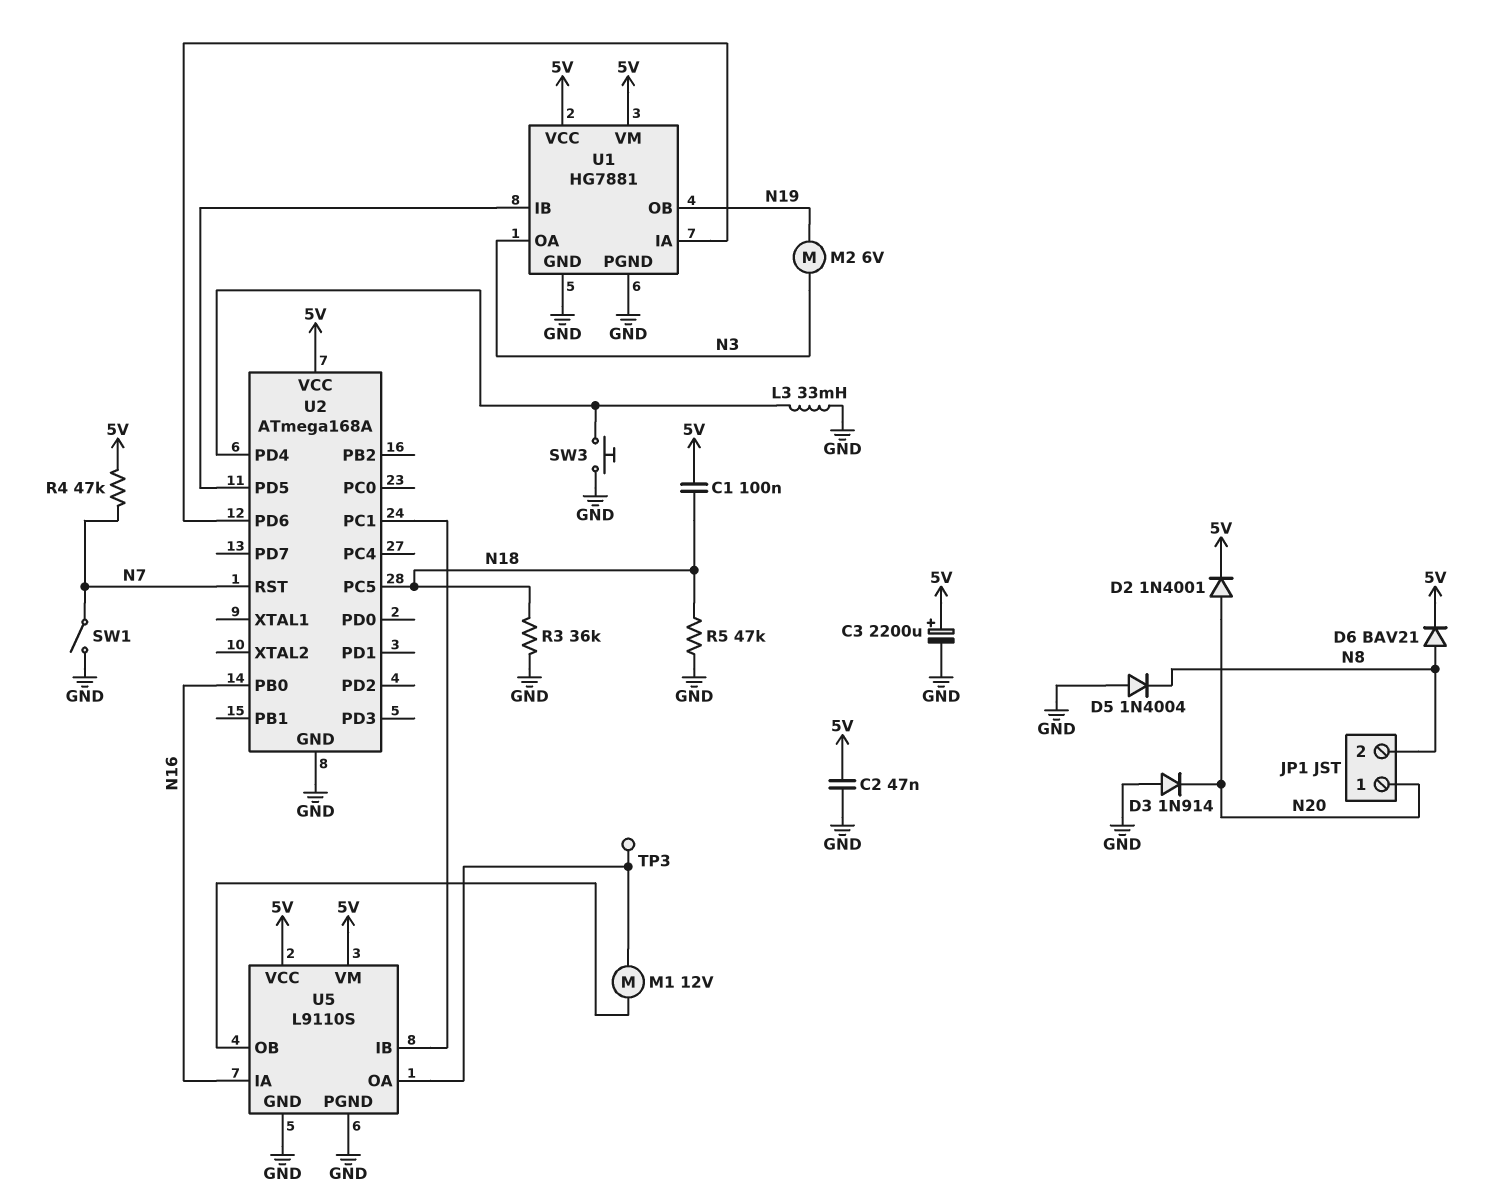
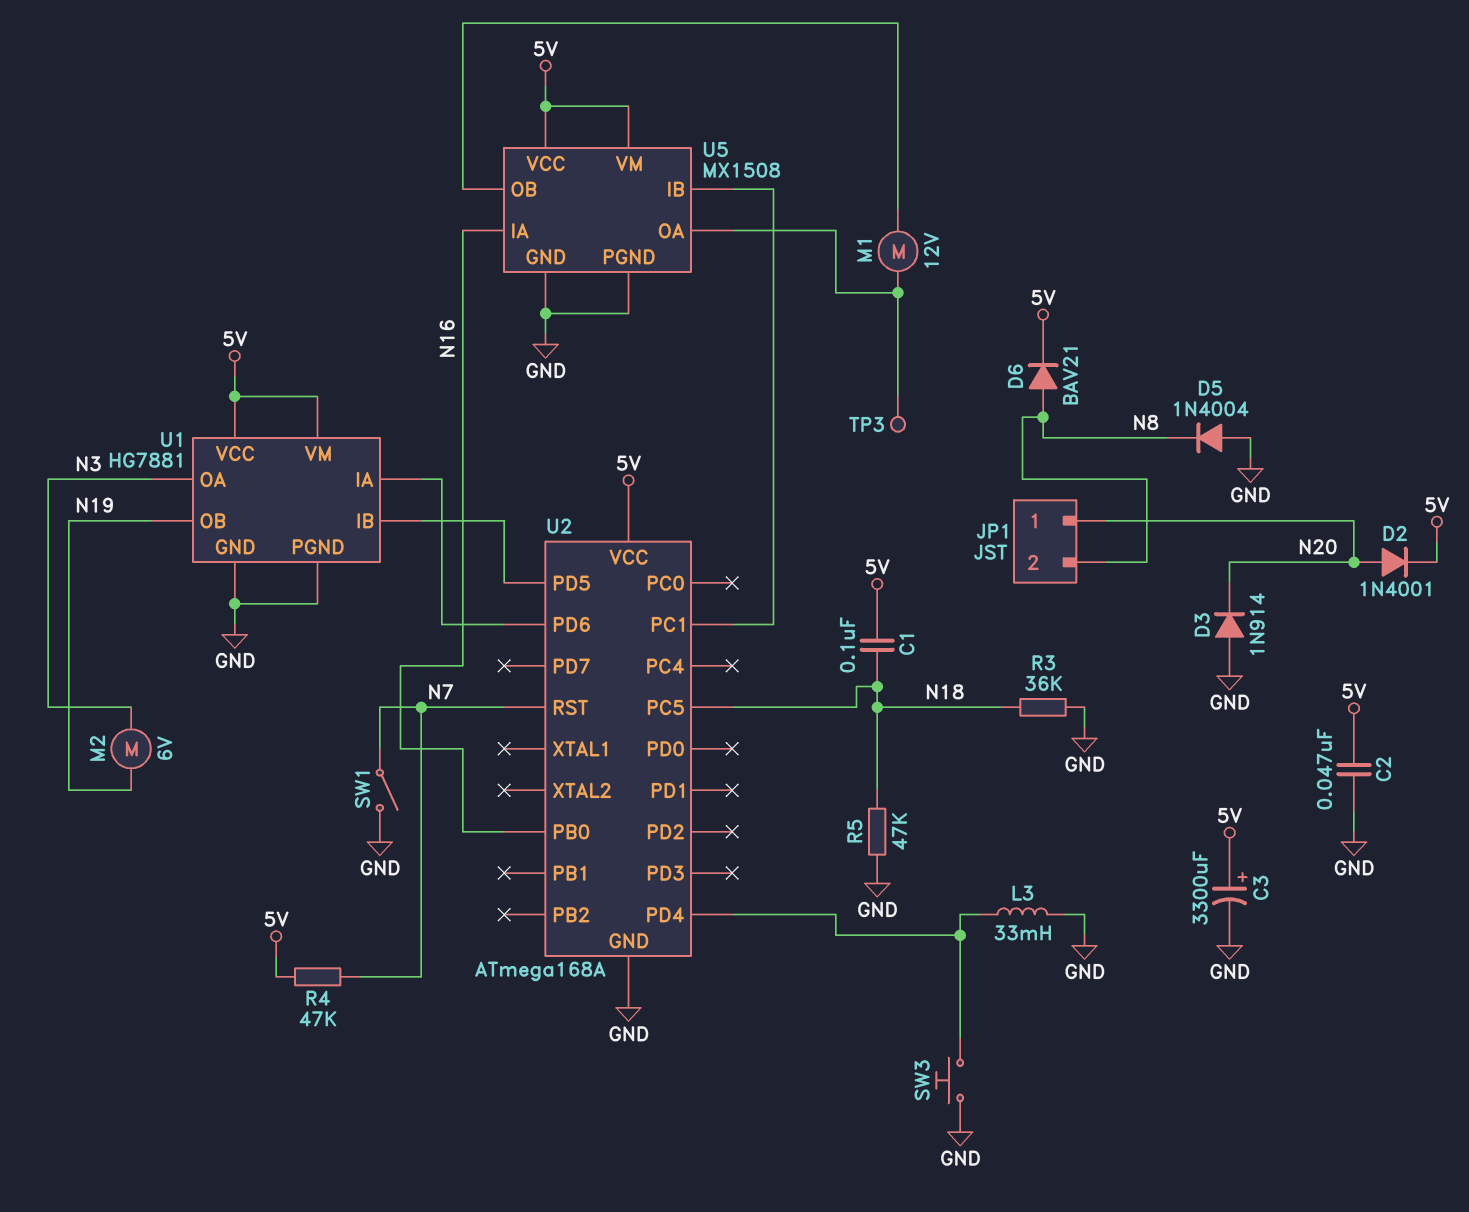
C3: 2200uF (plus 5V, minus GND) -> 3300uF (plus 5V, minus GND)
U5: L9110S -> MX1508

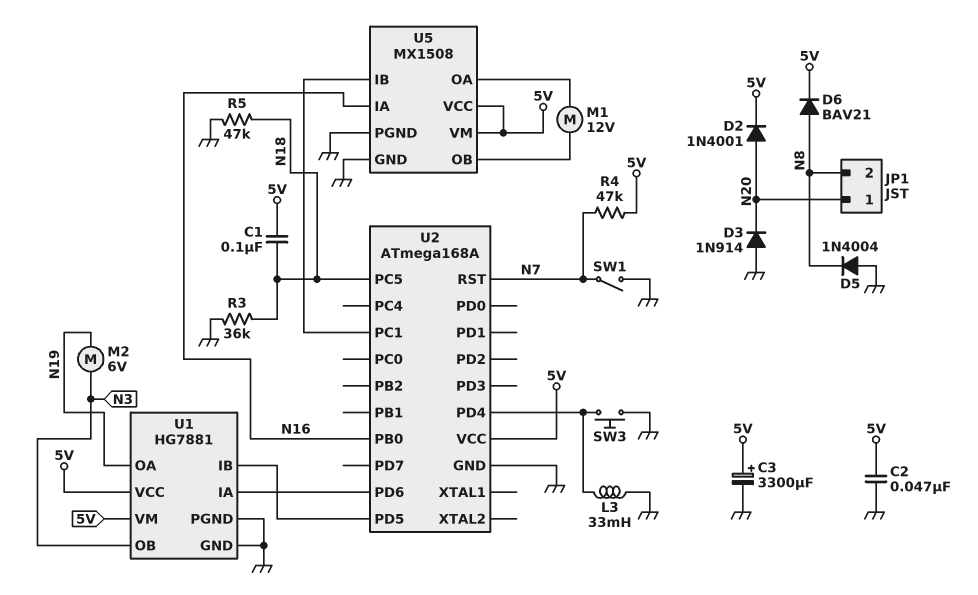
TP3: test point (U5/OA) -> none
U1 pin OA: N3 -> N19
U1 pin OB: N19 -> N3

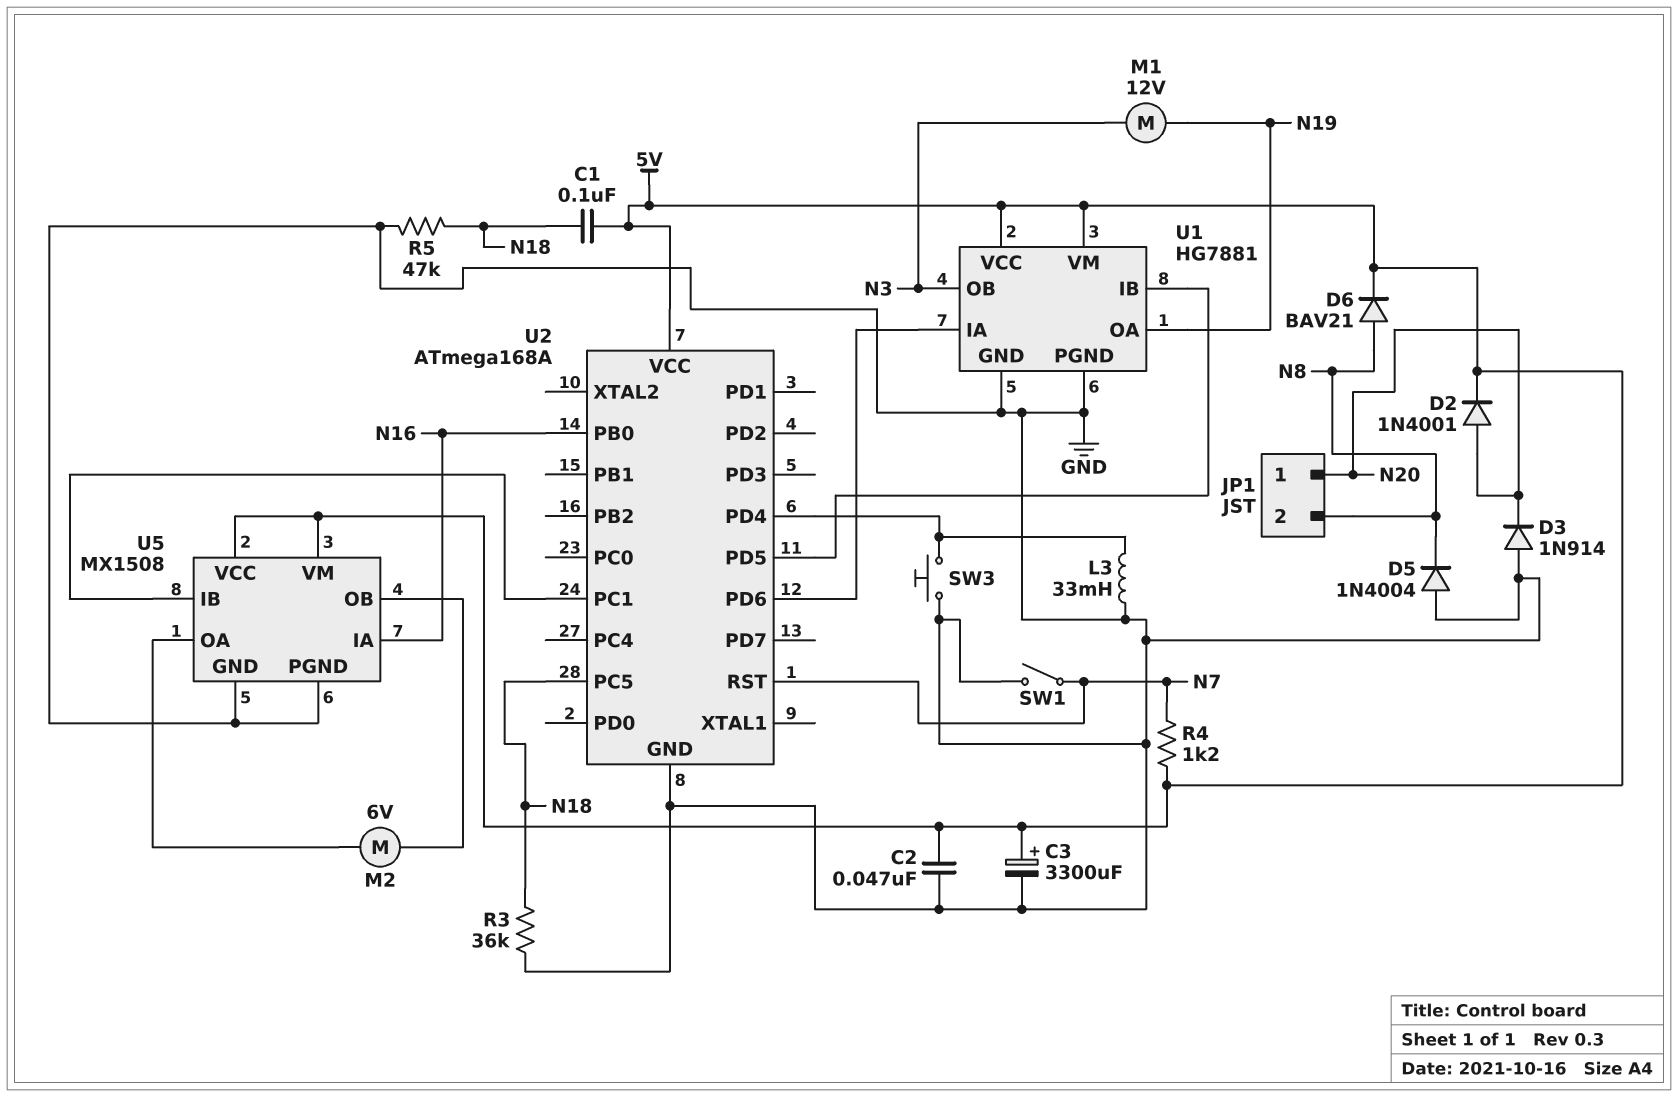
M1: motor 12V (U5/OA, U5/OB) -> motor 12V (N3, N19)
M2: motor 6V (N3, N19) -> motor 6V (U5/OA, U5/OB)
R4: 47k (5V, N7) -> 1.2k (5V, N7)

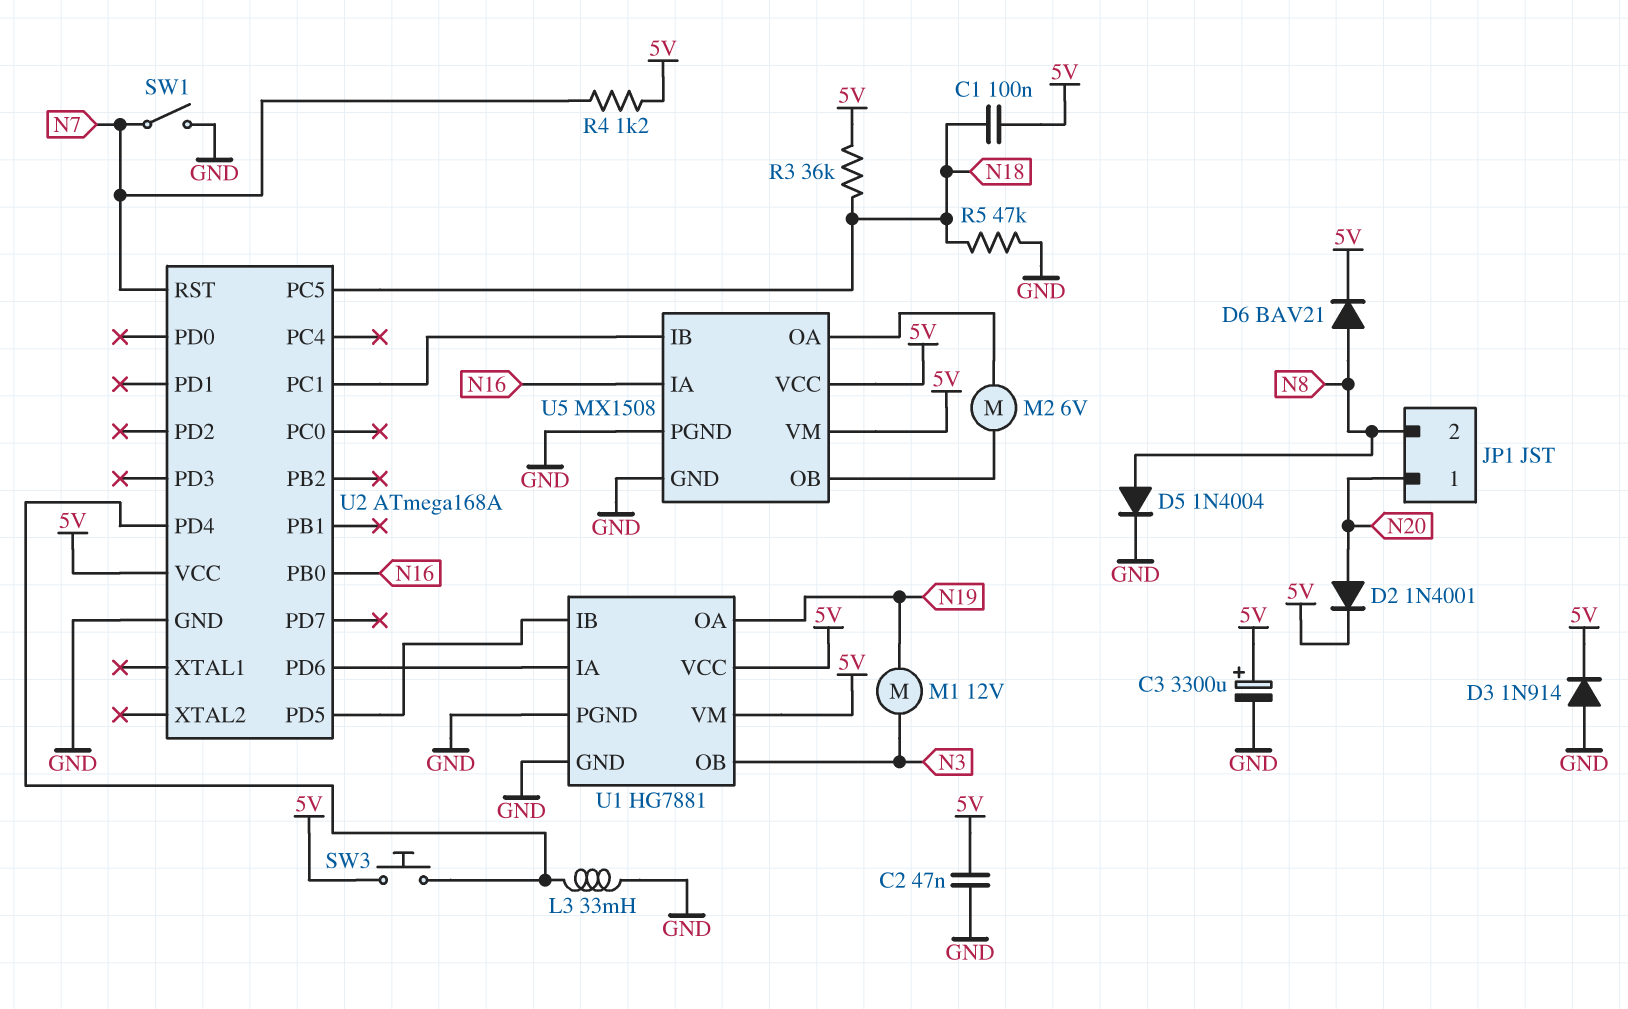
D3: diode 1N914 (A GND, K N20) -> diode 1N914 (A GND, K 5V)
D5: diode 1N4004 (A GND, K N8) -> diode 1N4004 (A N8, K GND)
R3: 36k (GND, N18) -> 36k (5V, N18)
SW3: button (GND, U2/PD4) -> button (5V, U2/PD4)

